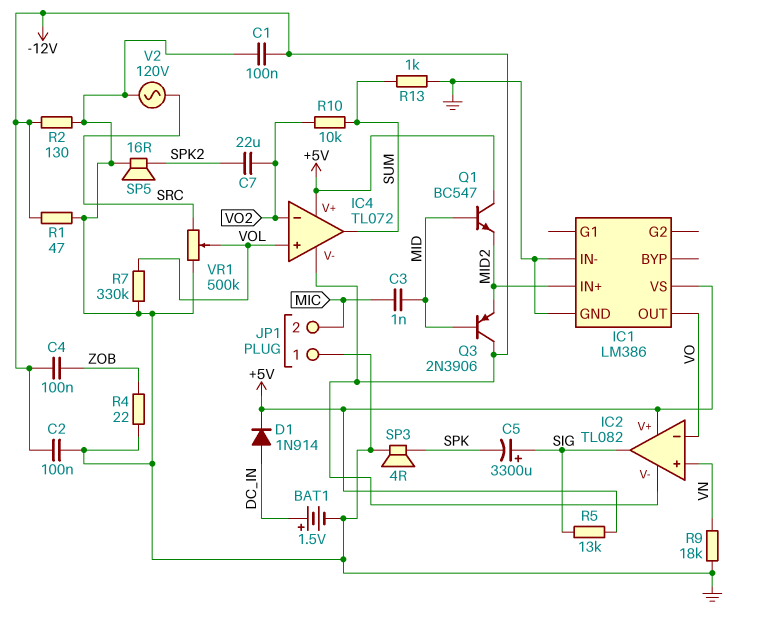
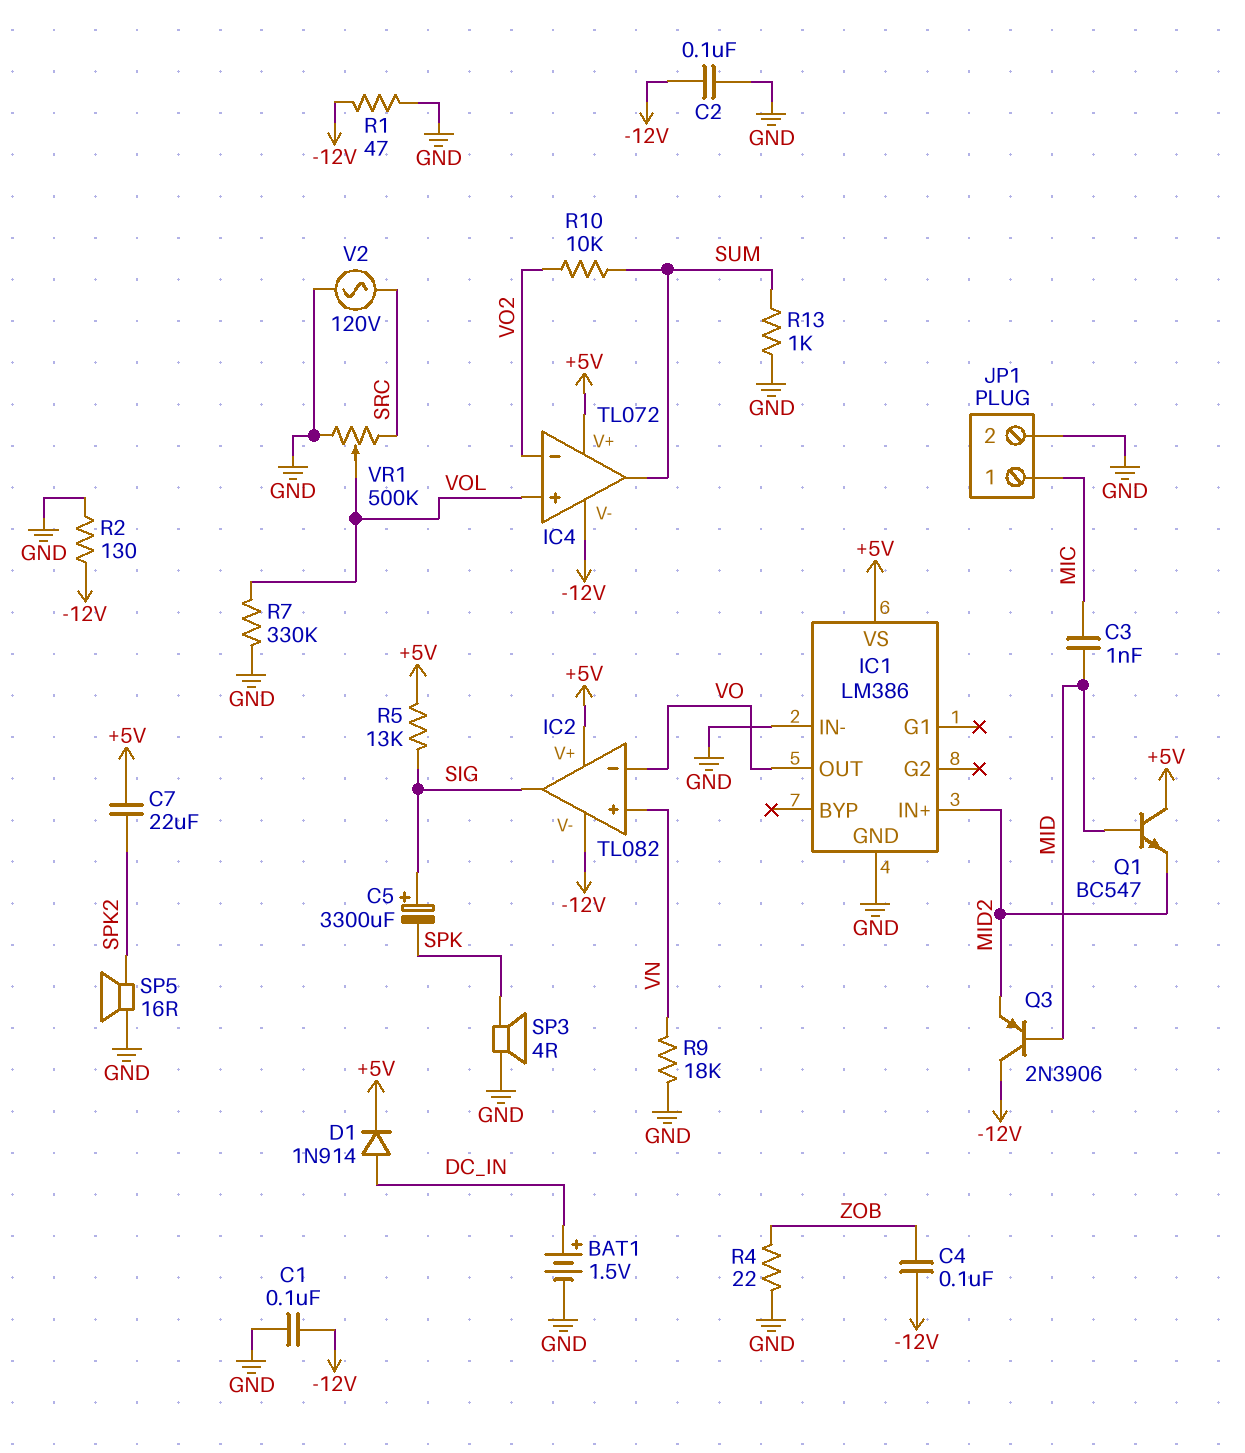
C7: 22uF (SPK2, VO2) -> 22uF (+5V, SPK2)
JP1 pin 1: GND -> MIC
JP1 pin 2: MIC -> GND

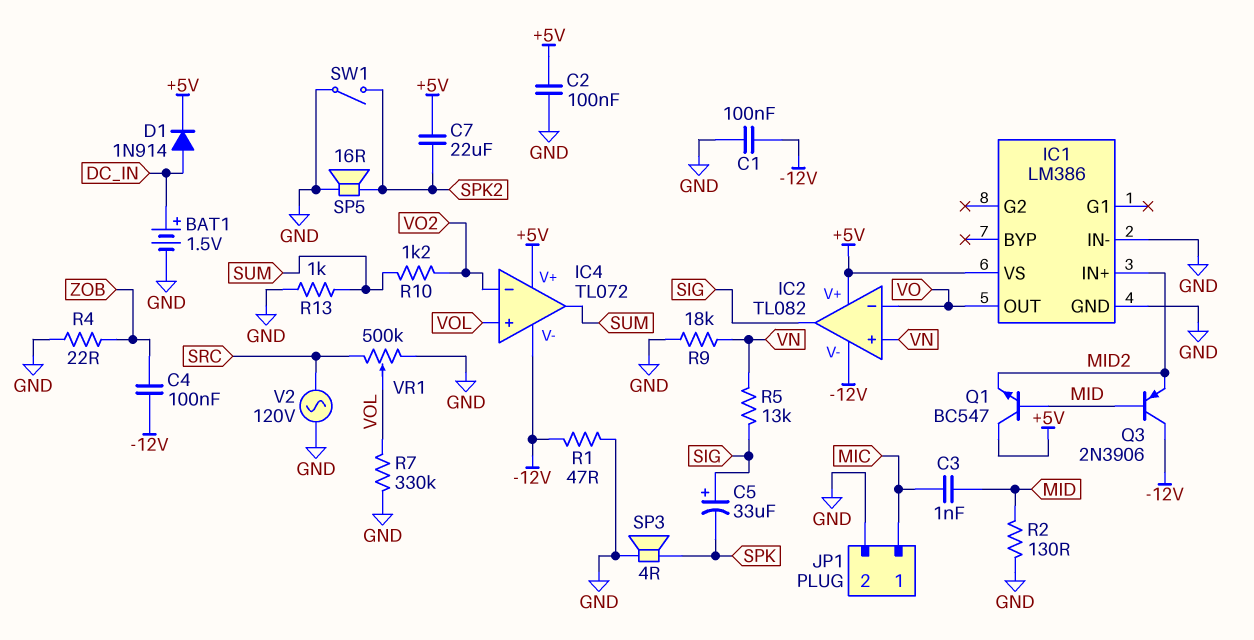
C2: 100nF (-12V, GND) -> 100nF (+5V, GND)
C5: 3300uF (plus SIG, minus SPK) -> 33uF (plus SIG, minus SPK)
R2: 130 (-12V, GND) -> 130 (GND, MID)
R5: 13k (+5V, SIG) -> 13k (SIG, VN)
R10: 10k (SUM, VO2) -> 1.2k (SUM, VO2)
SW1: none -> switch (GND, SPK2)

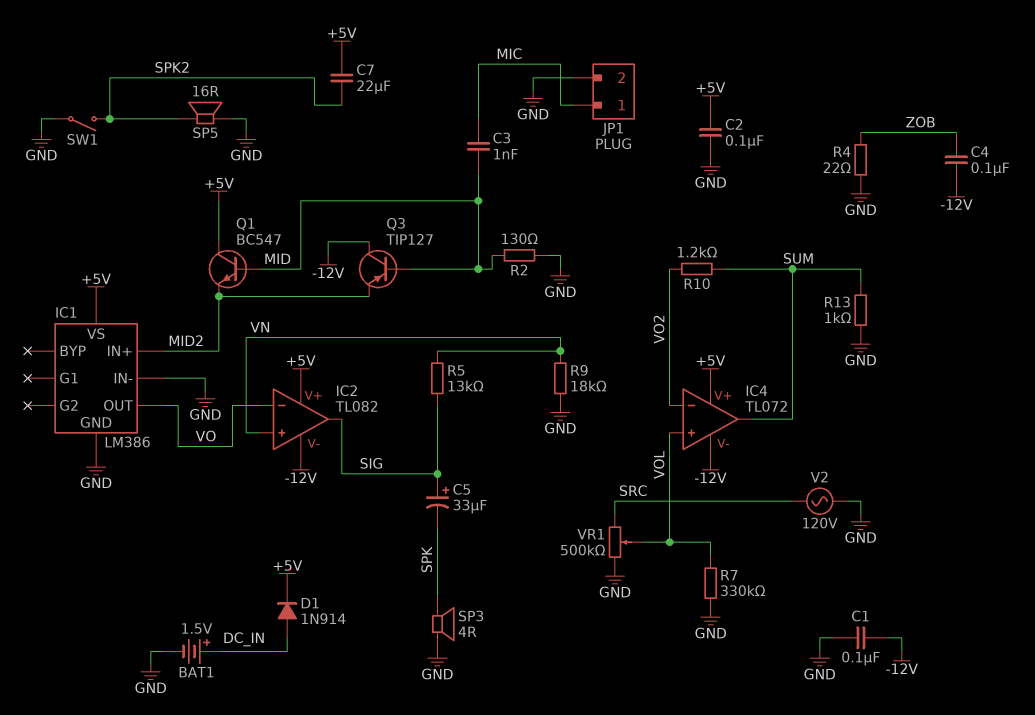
Q3: PNP 2N3906 (B MID, C -12V, E MID2) -> PNP TIP127 (B MID, C -12V, E MID2)
R1: 47 (-12V, GND) -> none

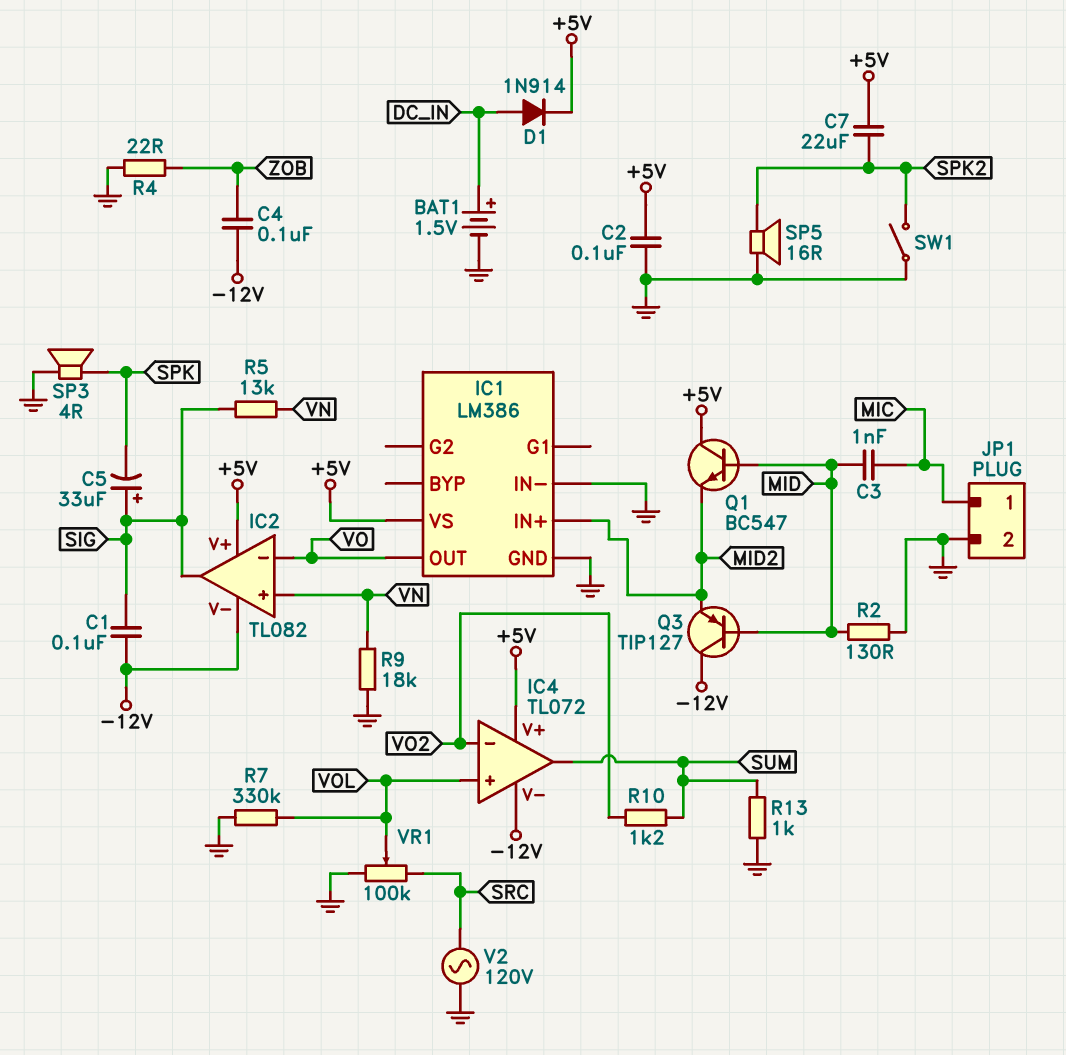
C1: 100nF (-12V, GND) -> 100nF (-12V, SIG)
VR1: 500k (GND, SRC, wiper VOL) -> 100k (GND, SRC, wiper VOL)

